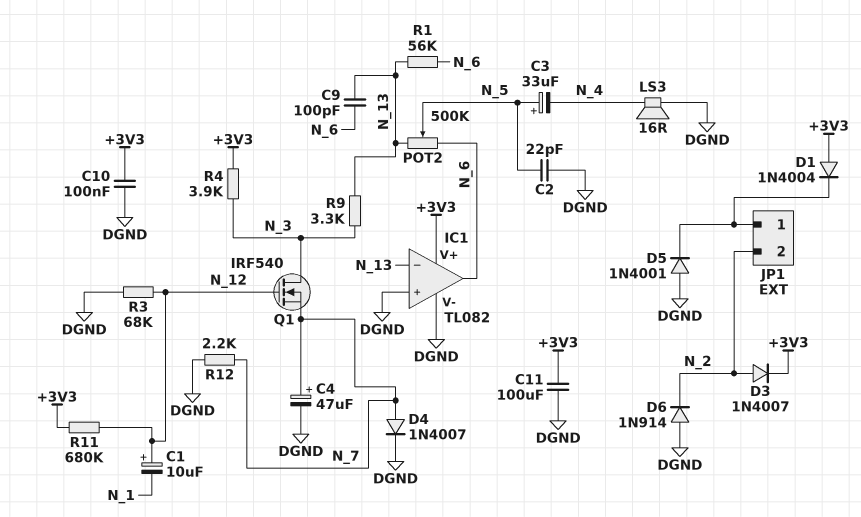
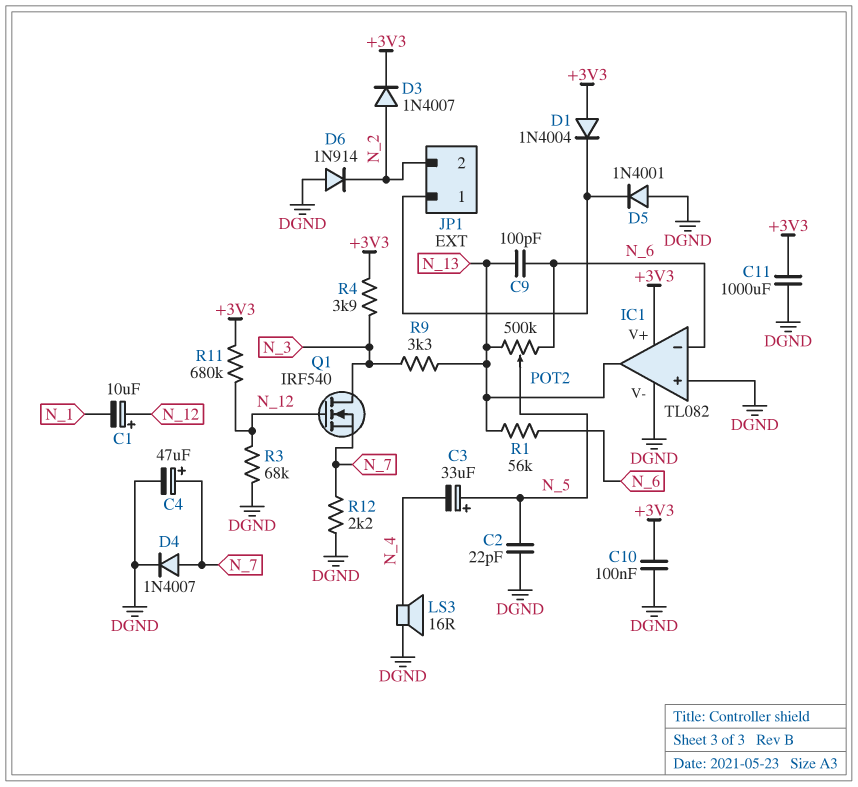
C11: 100uF (+3V3, DGND) -> 1000uF (+3V3, DGND)
IC1 pin in-: N_13 -> N_6
IC1 pin out: N_6 -> N_13

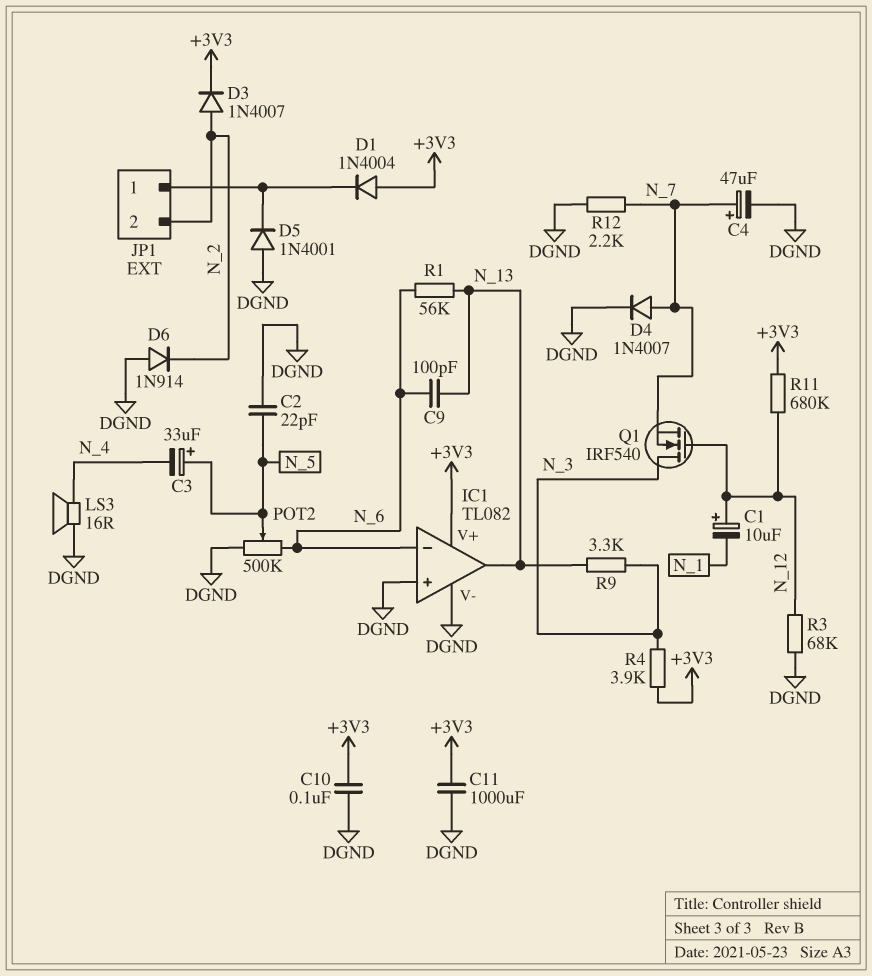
POT2: 500k (N_6, N_13, wiper N_5) -> 500k (DGND, N_6, wiper N_5)

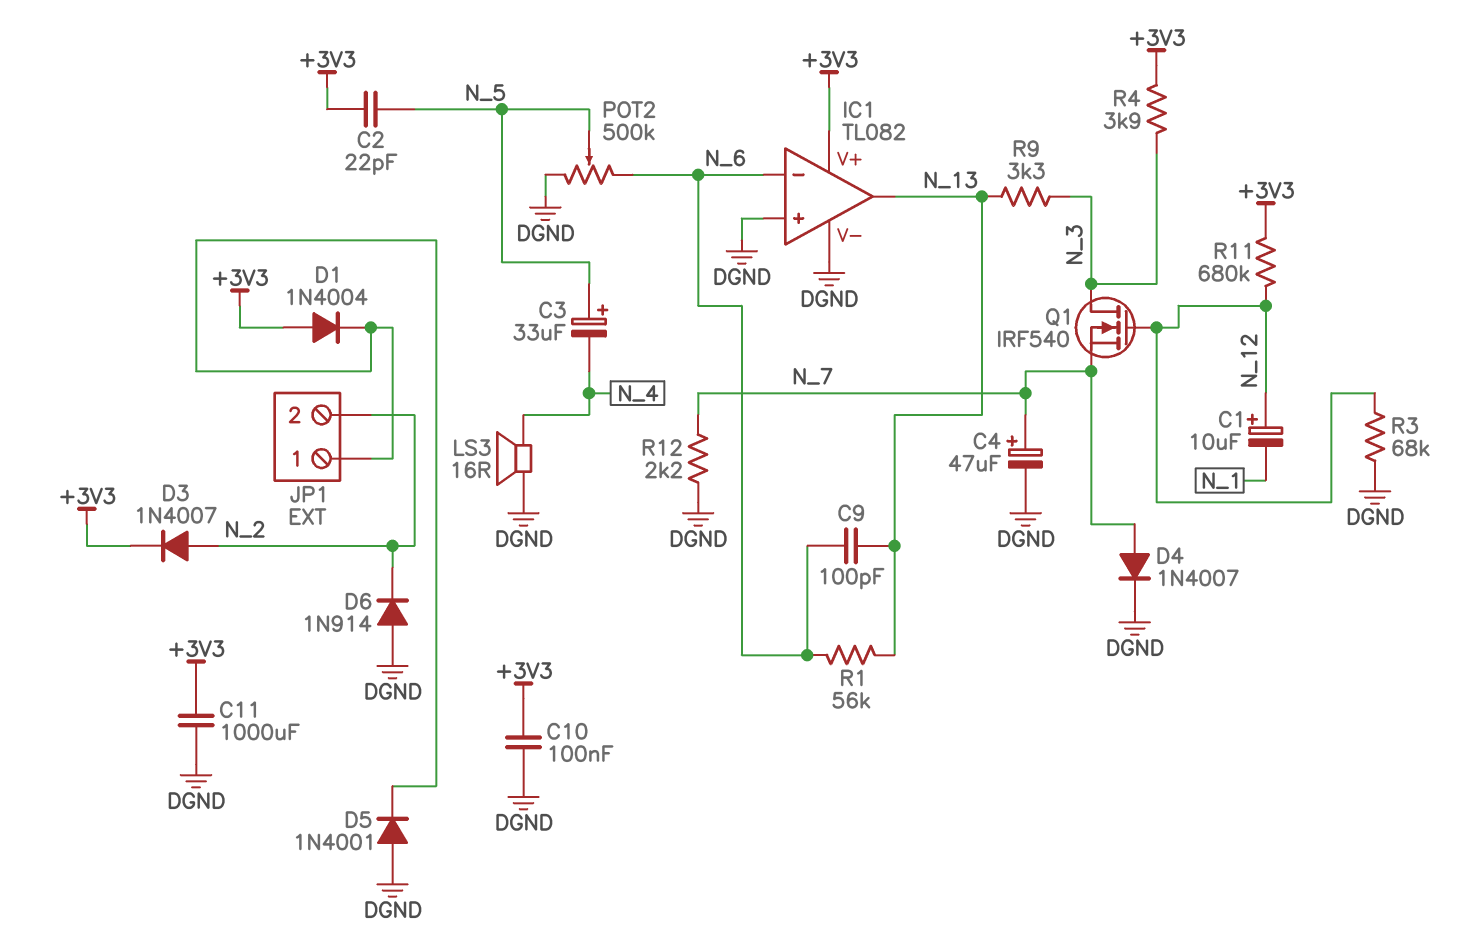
C2: 22pF (DGND, N_5) -> 22pF (+3V3, N_5)

